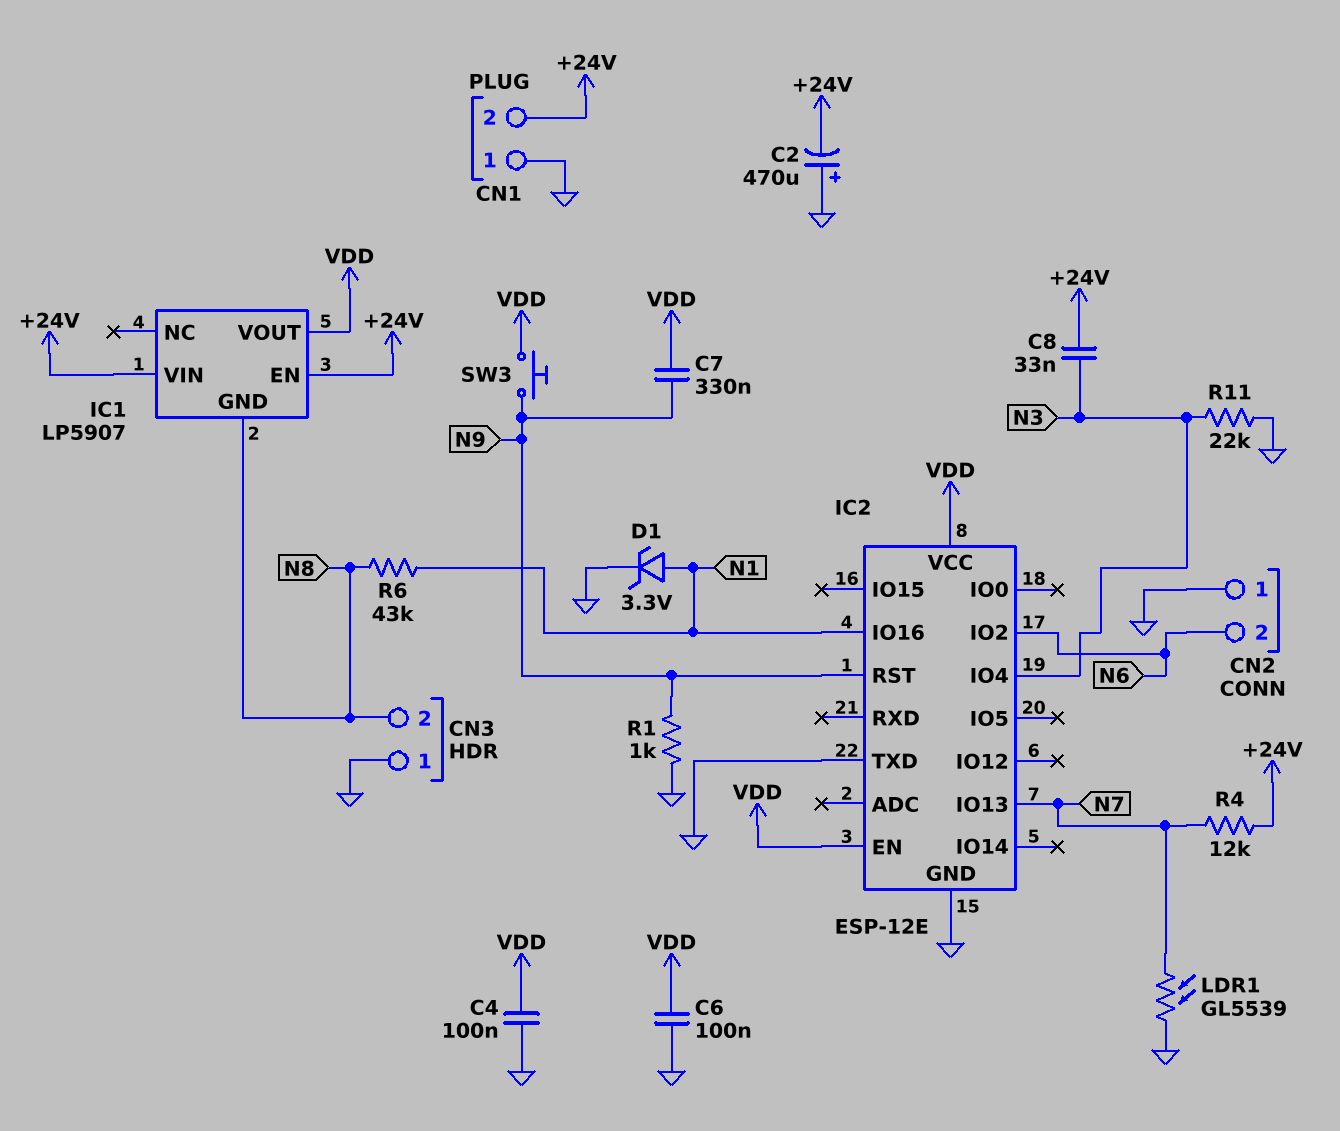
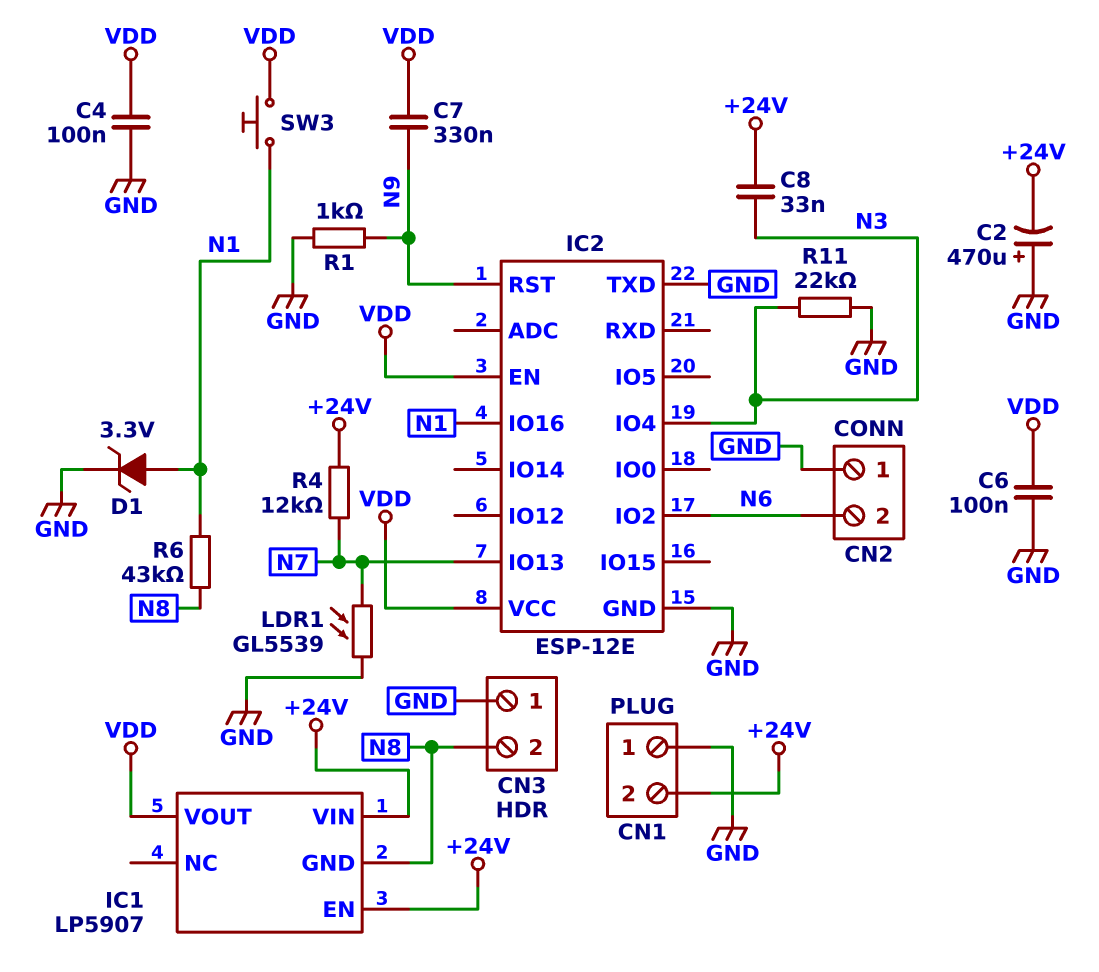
SW3: button (N9, VDD) -> button (N1, VDD)

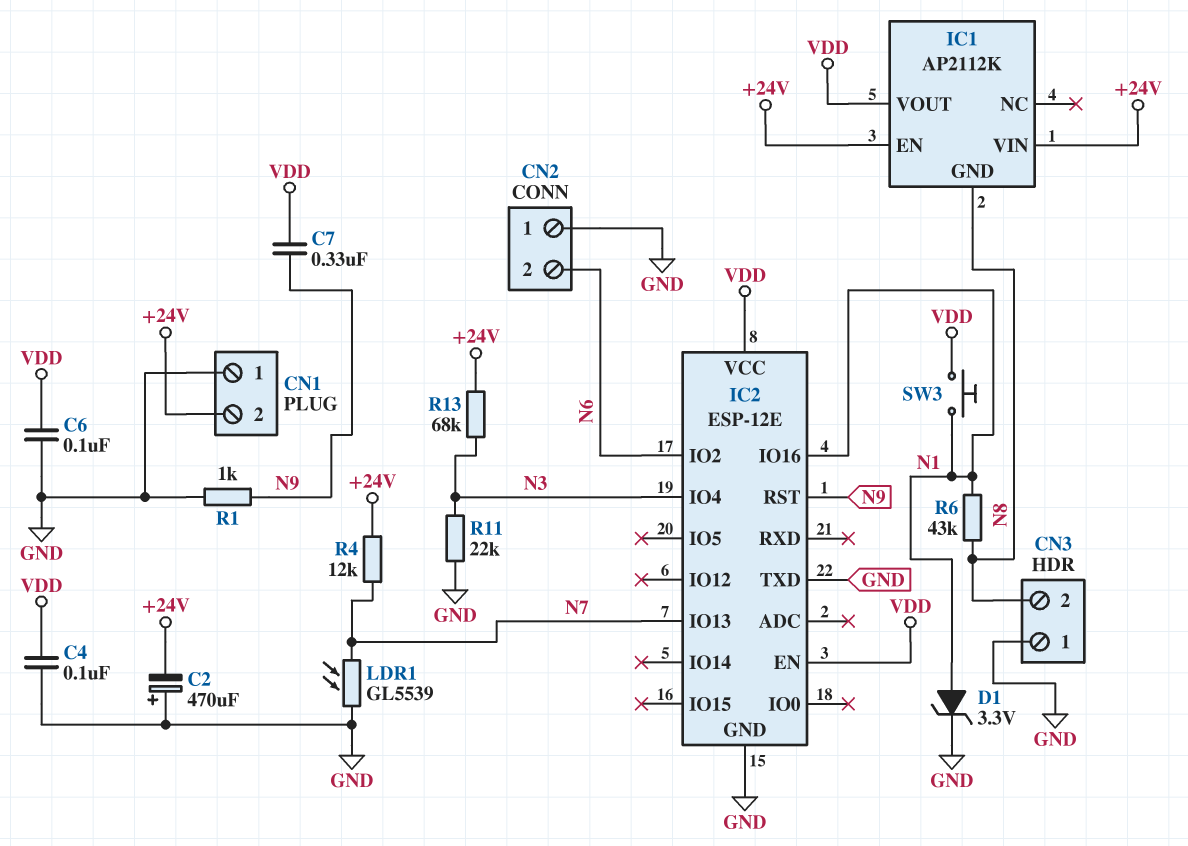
C8: 33nF (+24V, N3) -> none
IC1: LP5907 -> AP2112K
R13: none -> 68k (+24V, N3)

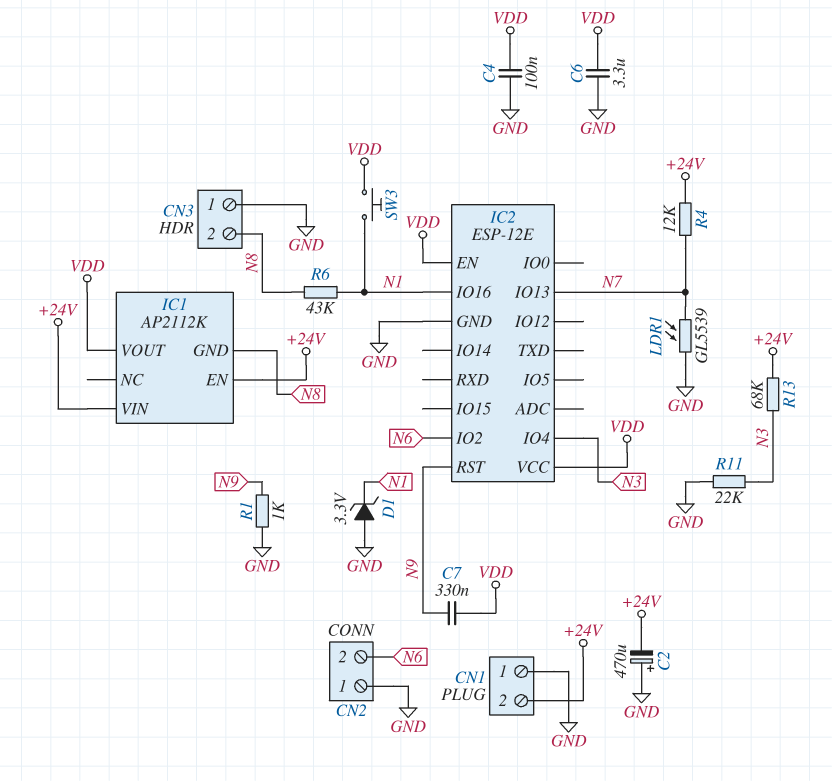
C6: 100nF (GND, VDD) -> 3.3uF (GND, VDD)
D1: zener 3.3V (A N1, K GND) -> zener 3.3V (A GND, K N1)
IC2 pin TXD: GND -> none

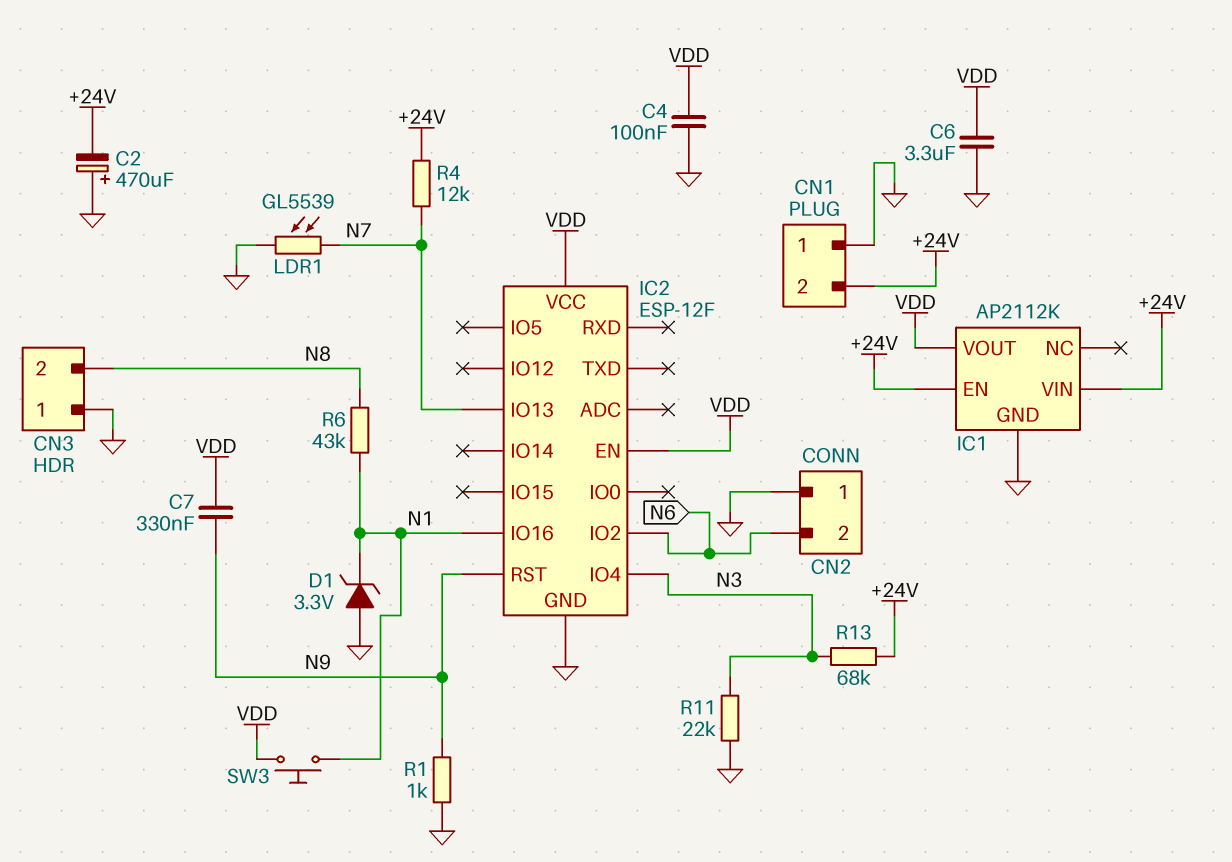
IC1 pin GND: N8 -> GND
IC2: ESP-12E -> ESP-12F

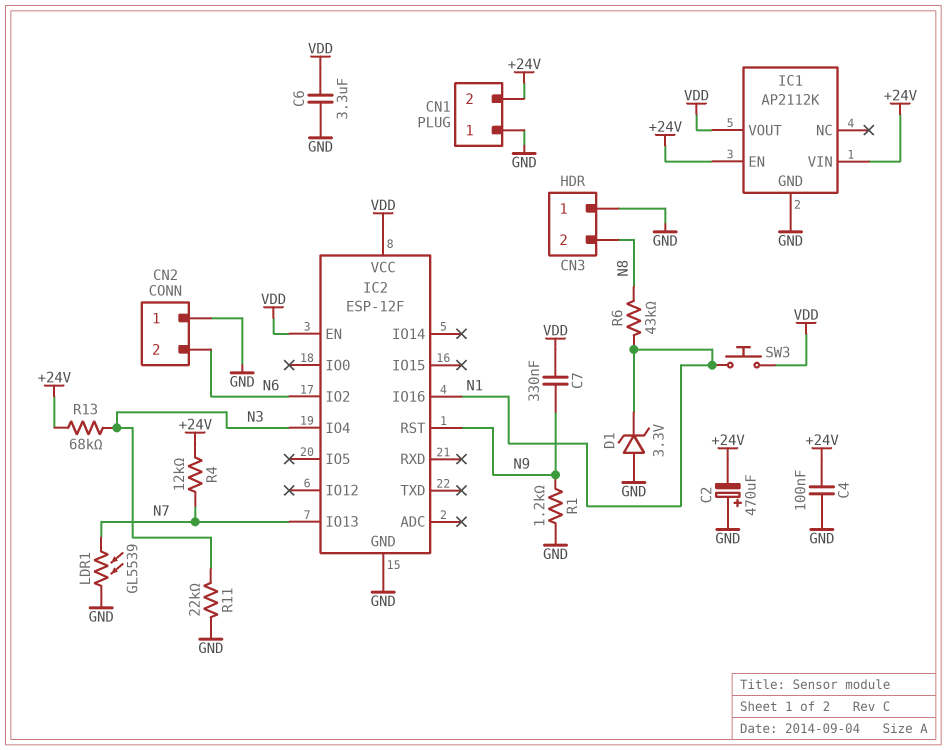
C4: 100nF (GND, VDD) -> 100nF (+24V, GND)
R1: 1k (GND, N9) -> 1.2k (GND, N9)

